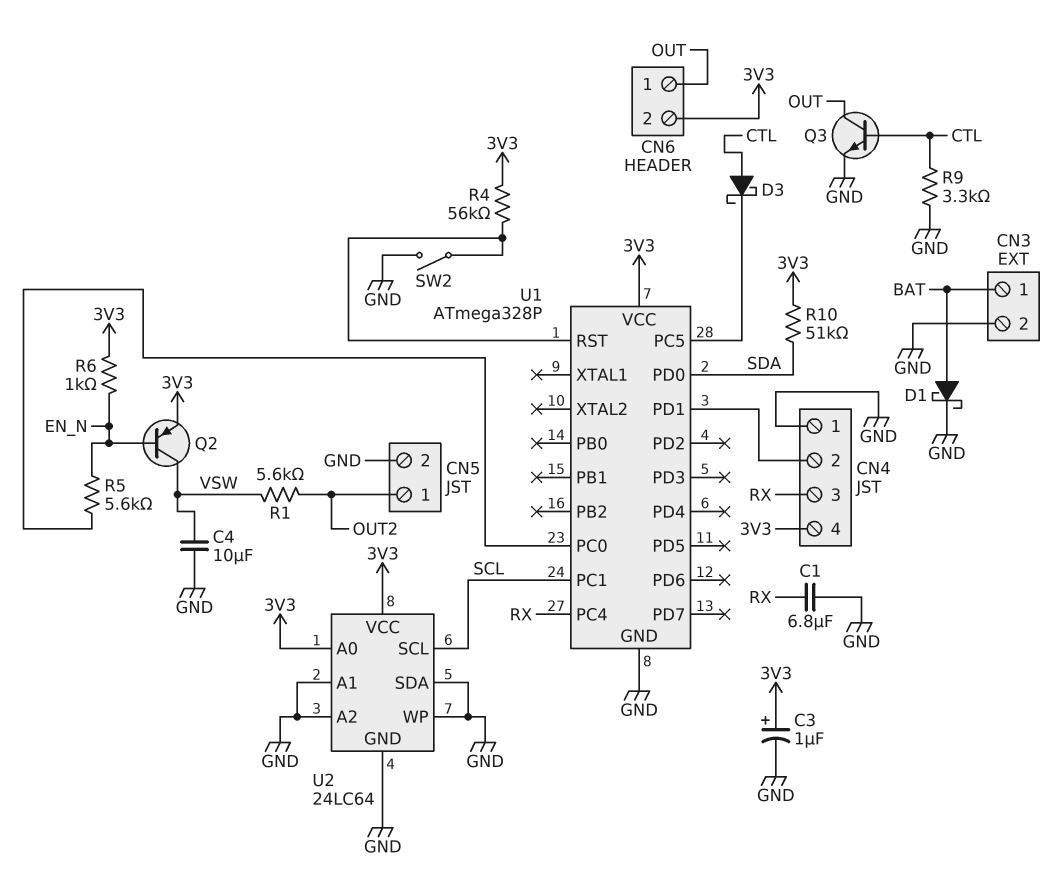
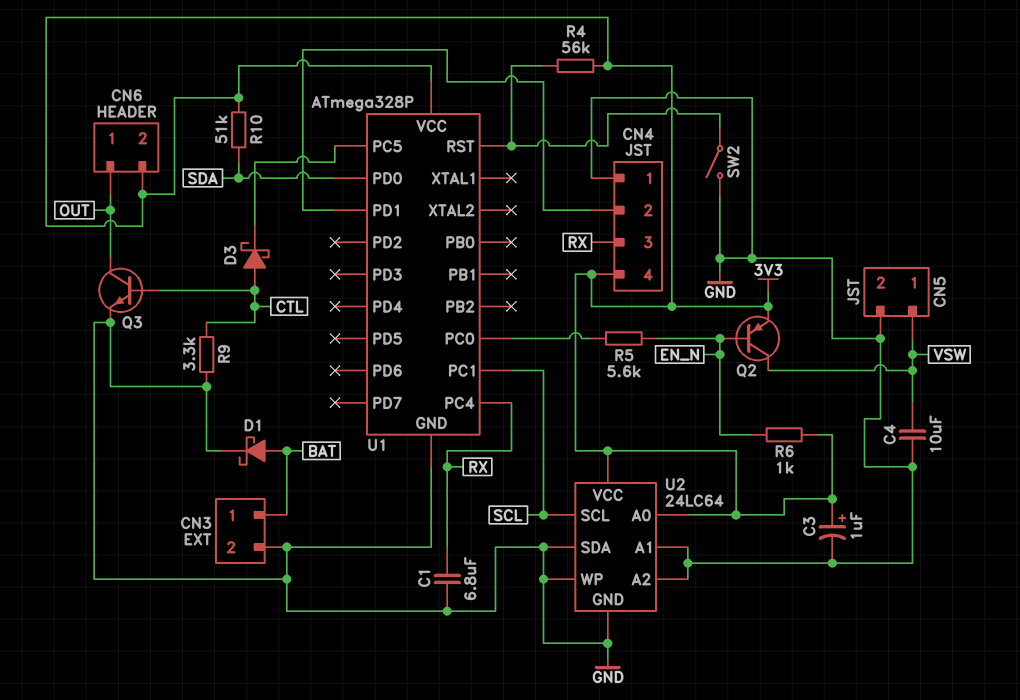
CN5 pin 1: OUT2 -> VSW
R1: 5.6k (OUT2, VSW) -> none

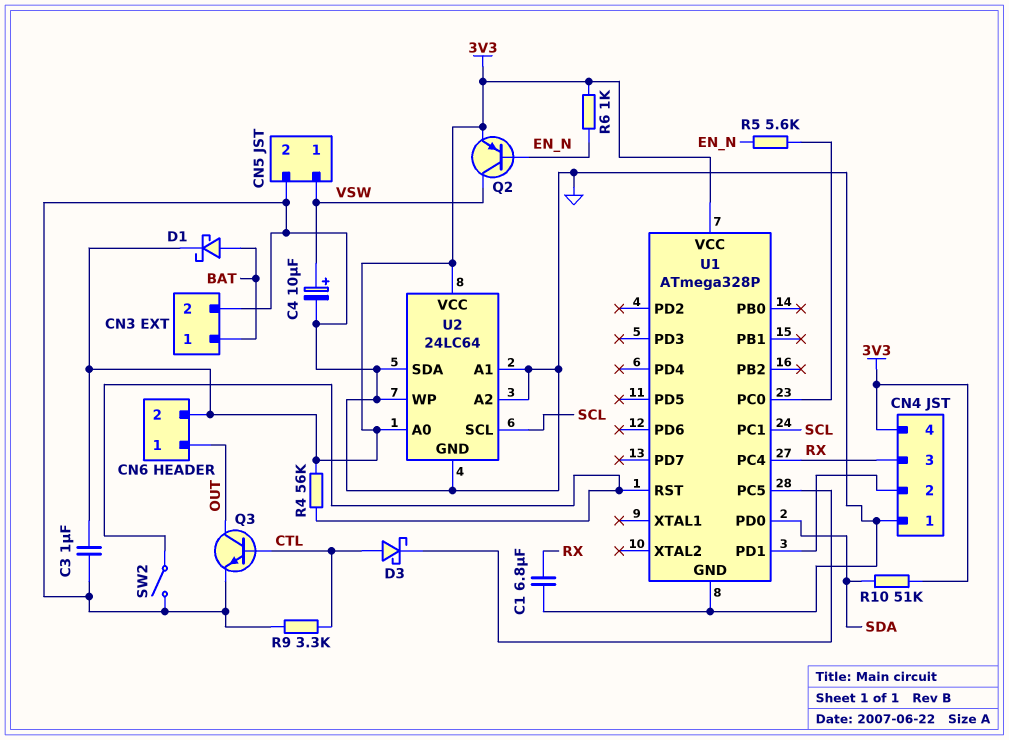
C3: 1uF (plus 3V3, minus GND) -> 1uF (3V3, GND)
C4: 10uF (GND, VSW) -> 10uF (plus VSW, minus GND)
D1: schottky (A BAT, K GND) -> schottky (A BAT, K 3V3)

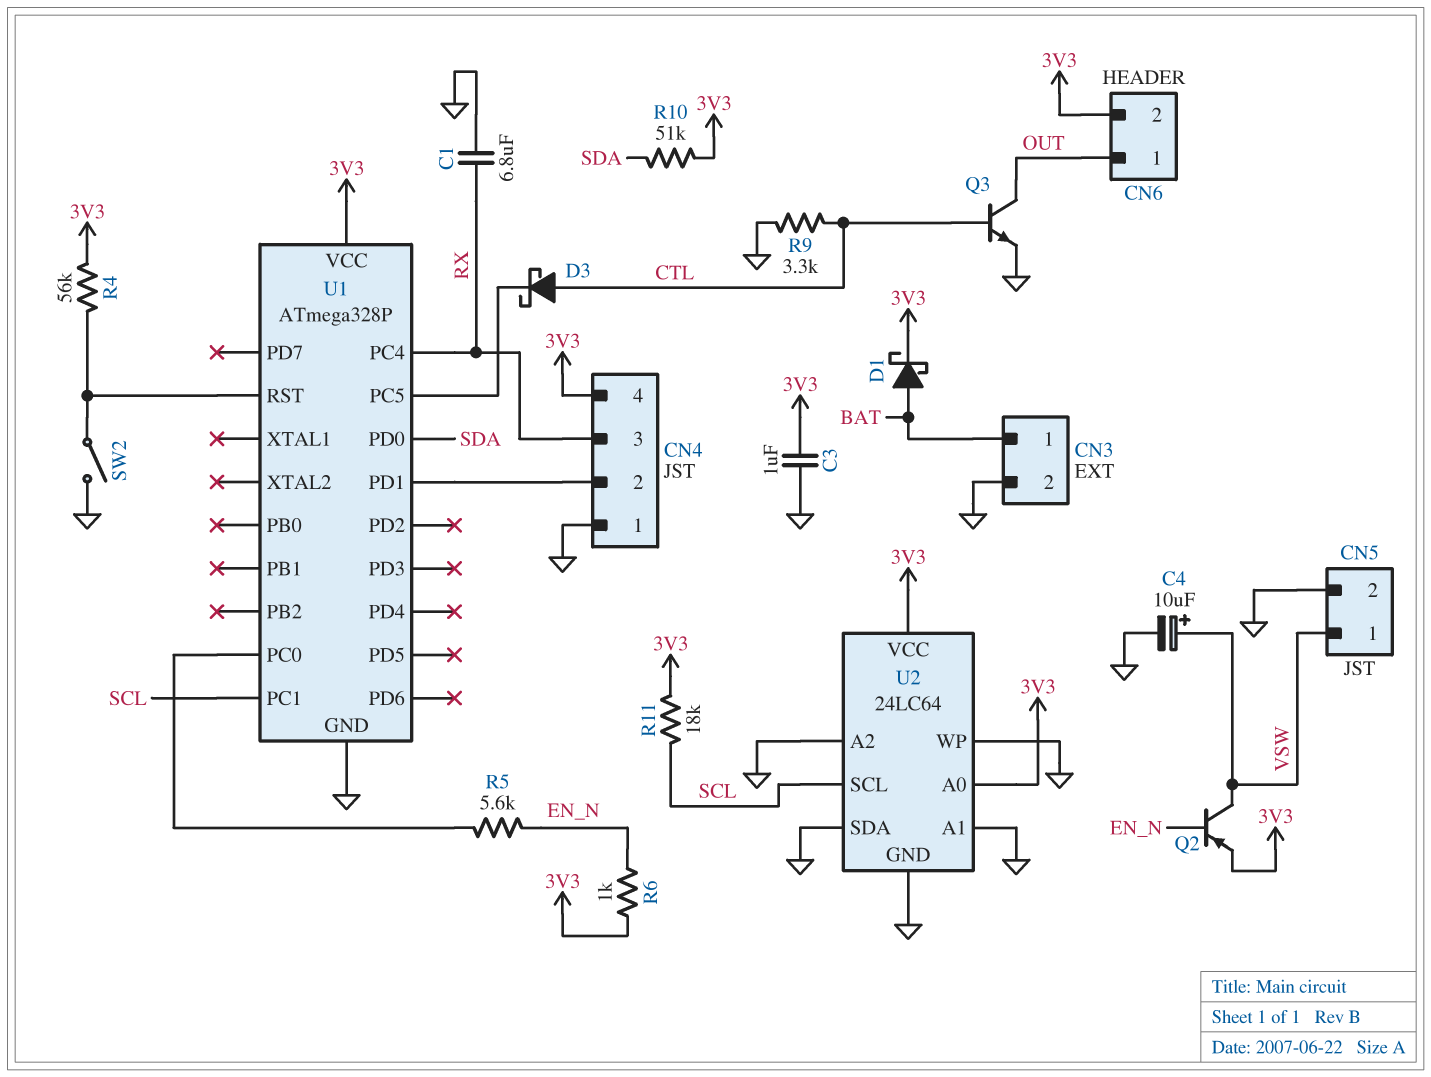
R11: none -> 18k (3V3, SCL)

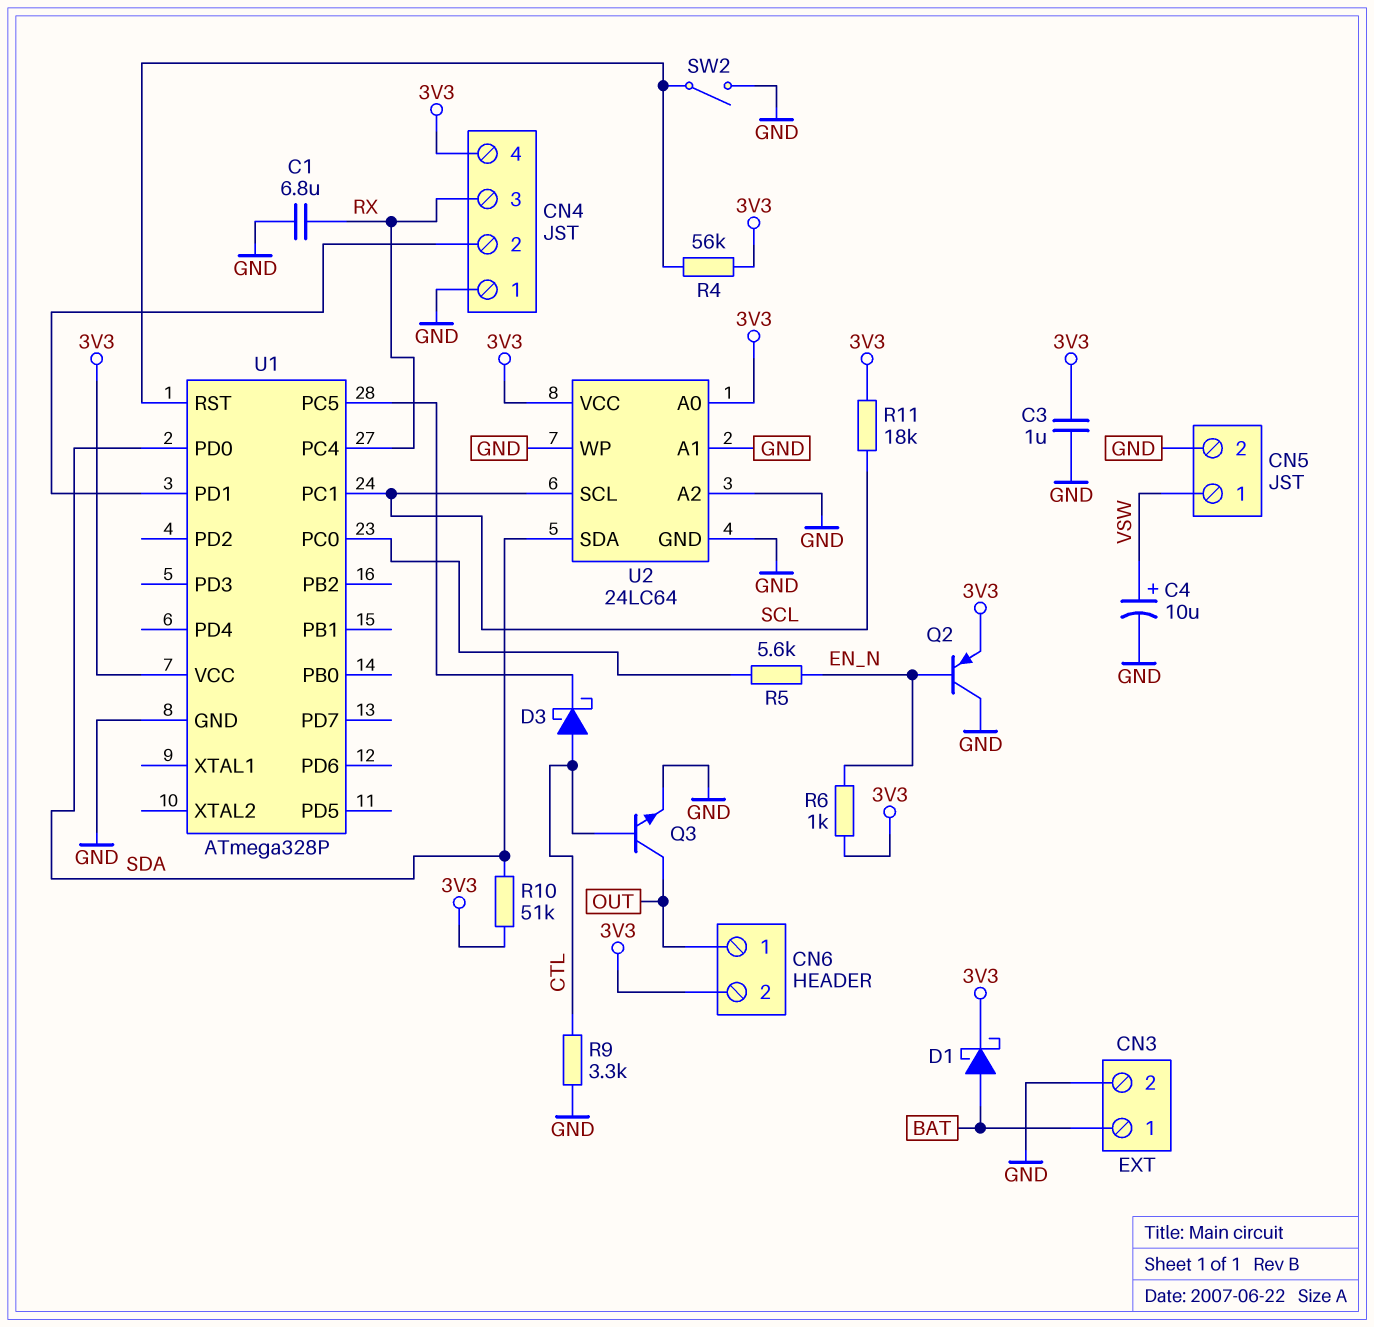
Q2: PNP (B EN_N, C VSW, E 3V3) -> PNP (B EN_N, C GND, E 3V3)
U2 pin SDA: GND -> SDA

